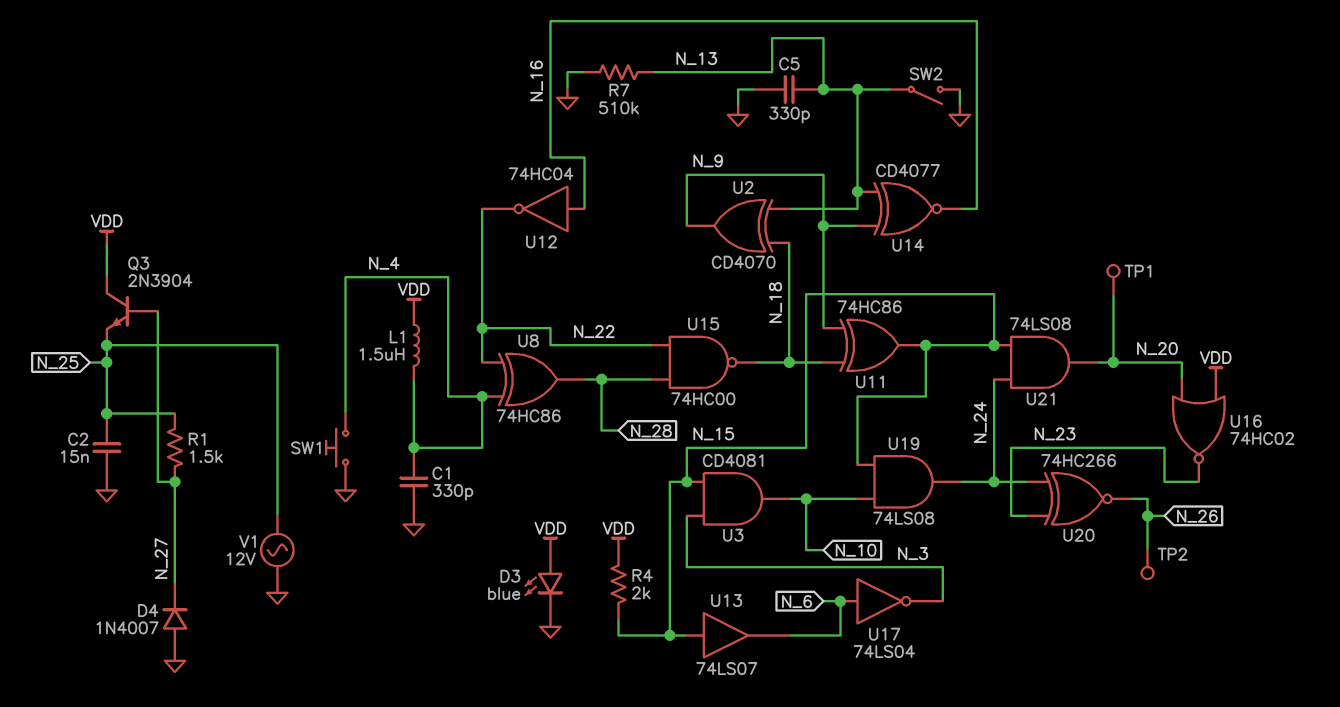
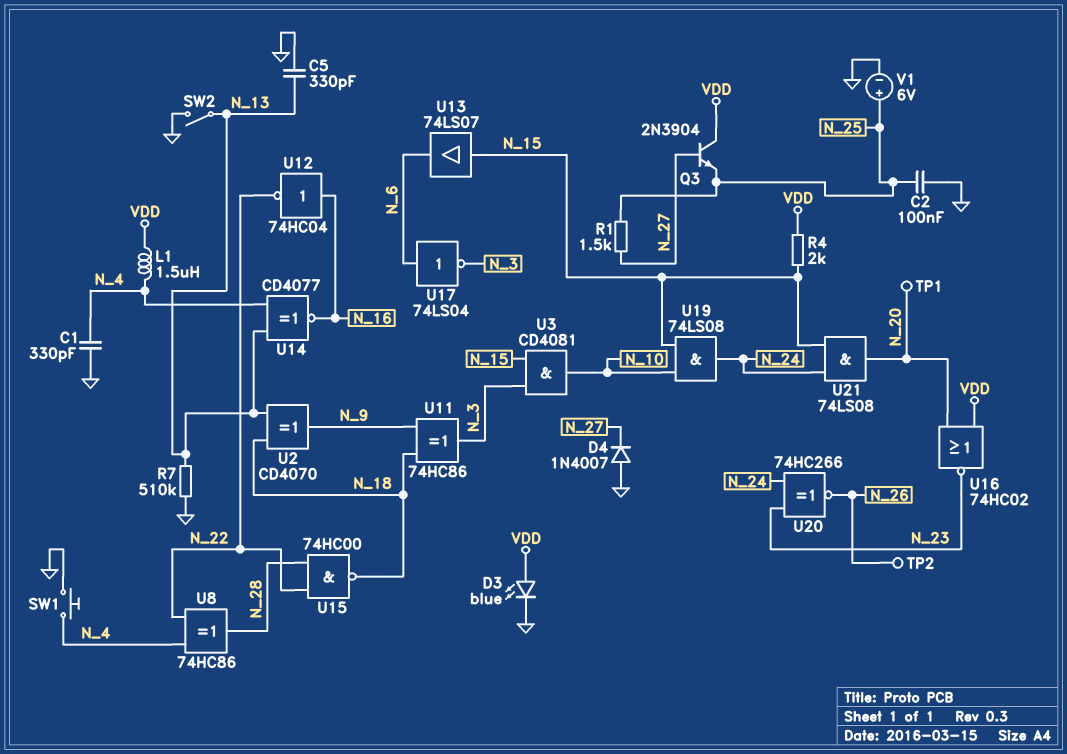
C2: 15nF (GND, N_25) -> 100nF (GND, N_25)
U11: XOR 74HC86 (in N_9, in N_18, out N_15) -> XOR 74HC86 (in N_9, in N_18, out N_3)
U14: XNOR CD4077 (in N_9, in N_13, out N_16) -> XNOR CD4077 (in N_4, in N_13, out N_16)
V1: AC 12V (GND, N_25) -> 6V (plus N_25, minus GND)

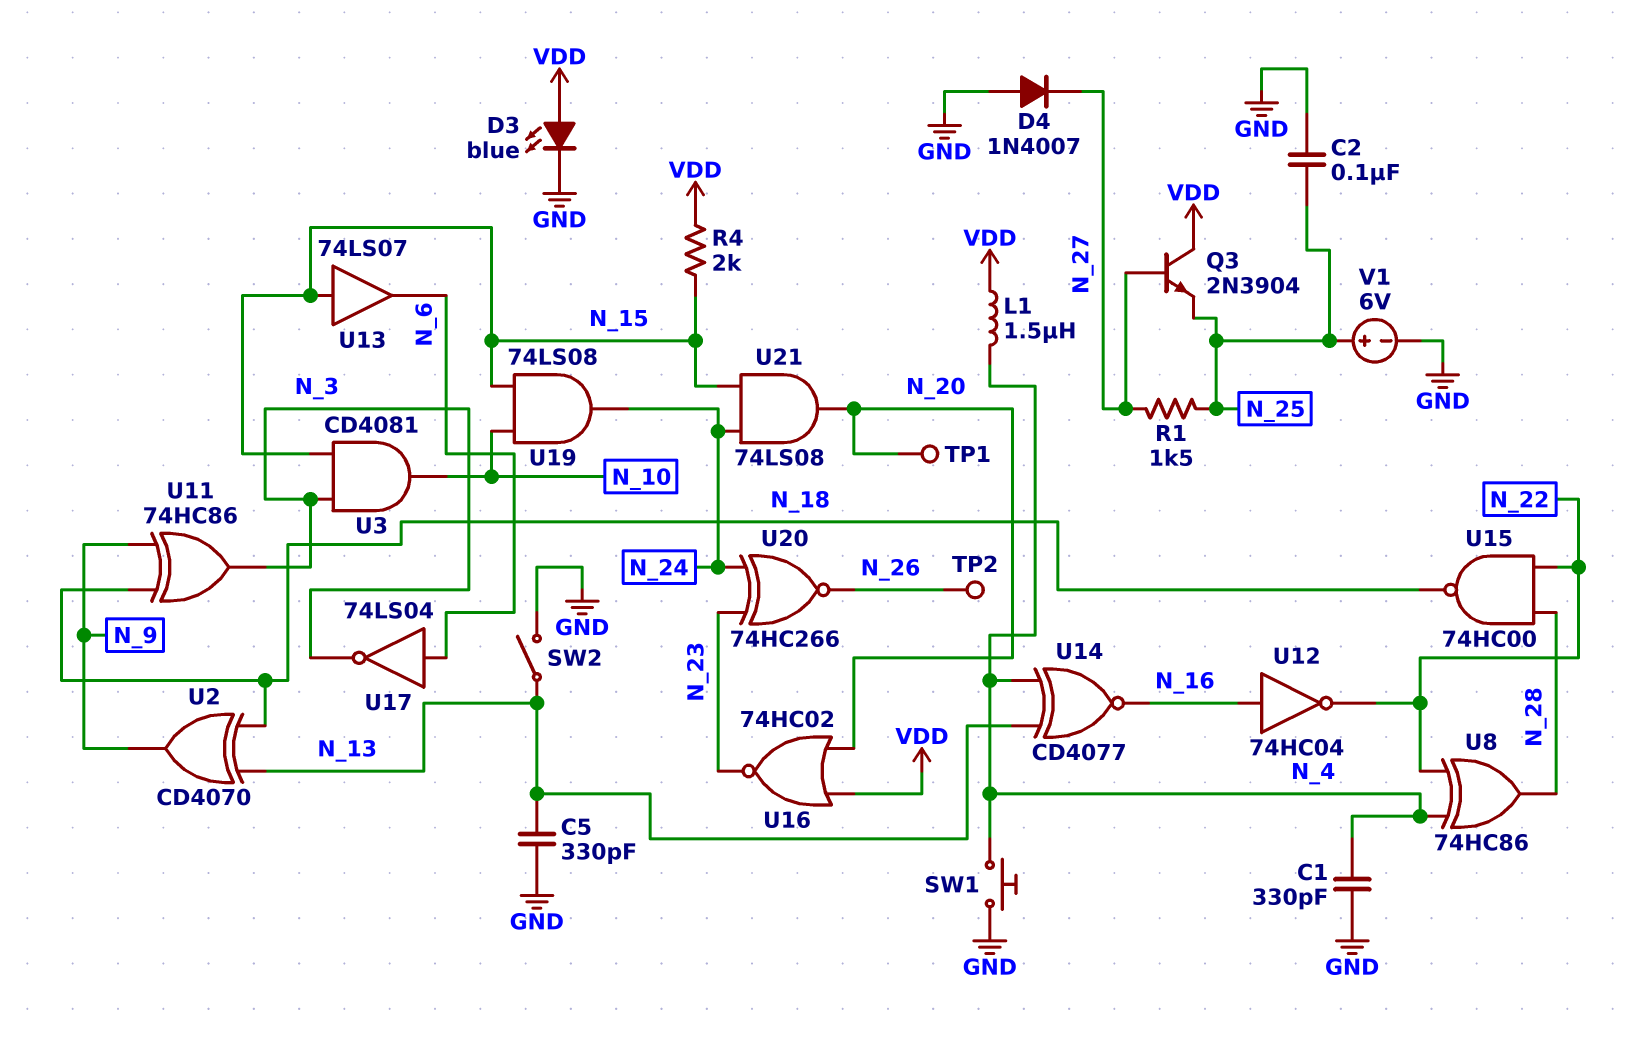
R7: 510k (GND, N_13) -> none

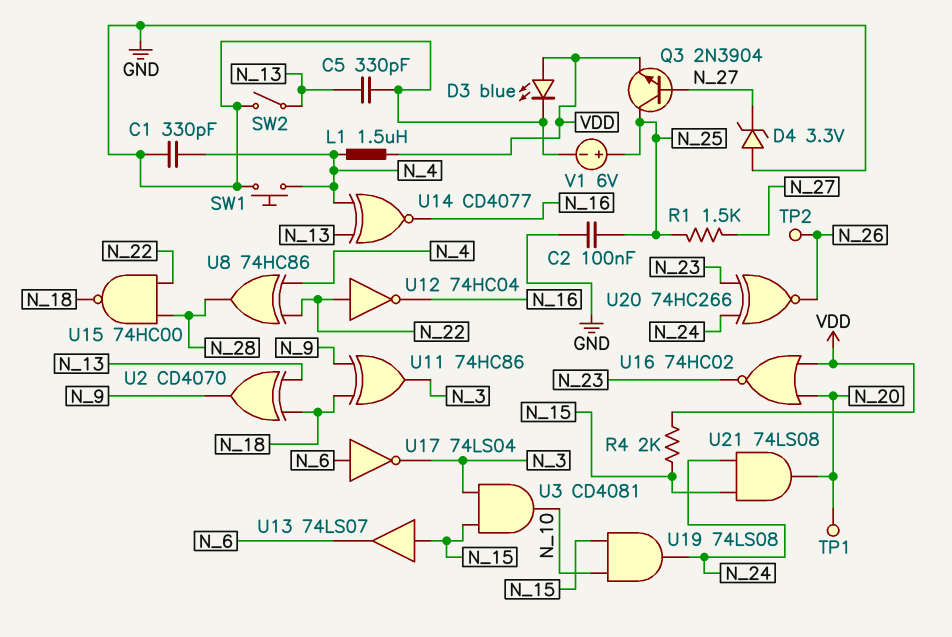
D4: diode 1N4007 (A GND, K N_27) -> zener 3.3V (A GND, K N_27)
Q3: NPN 2N3904 (B N_27, C VDD, E N_25) -> NPN 2N3904 (B N_27, C N_25, E VDD)
U12: NOT 74HC04 (in N_16, out N_22) -> NOT 74HC04 (in N_22, out N_16)

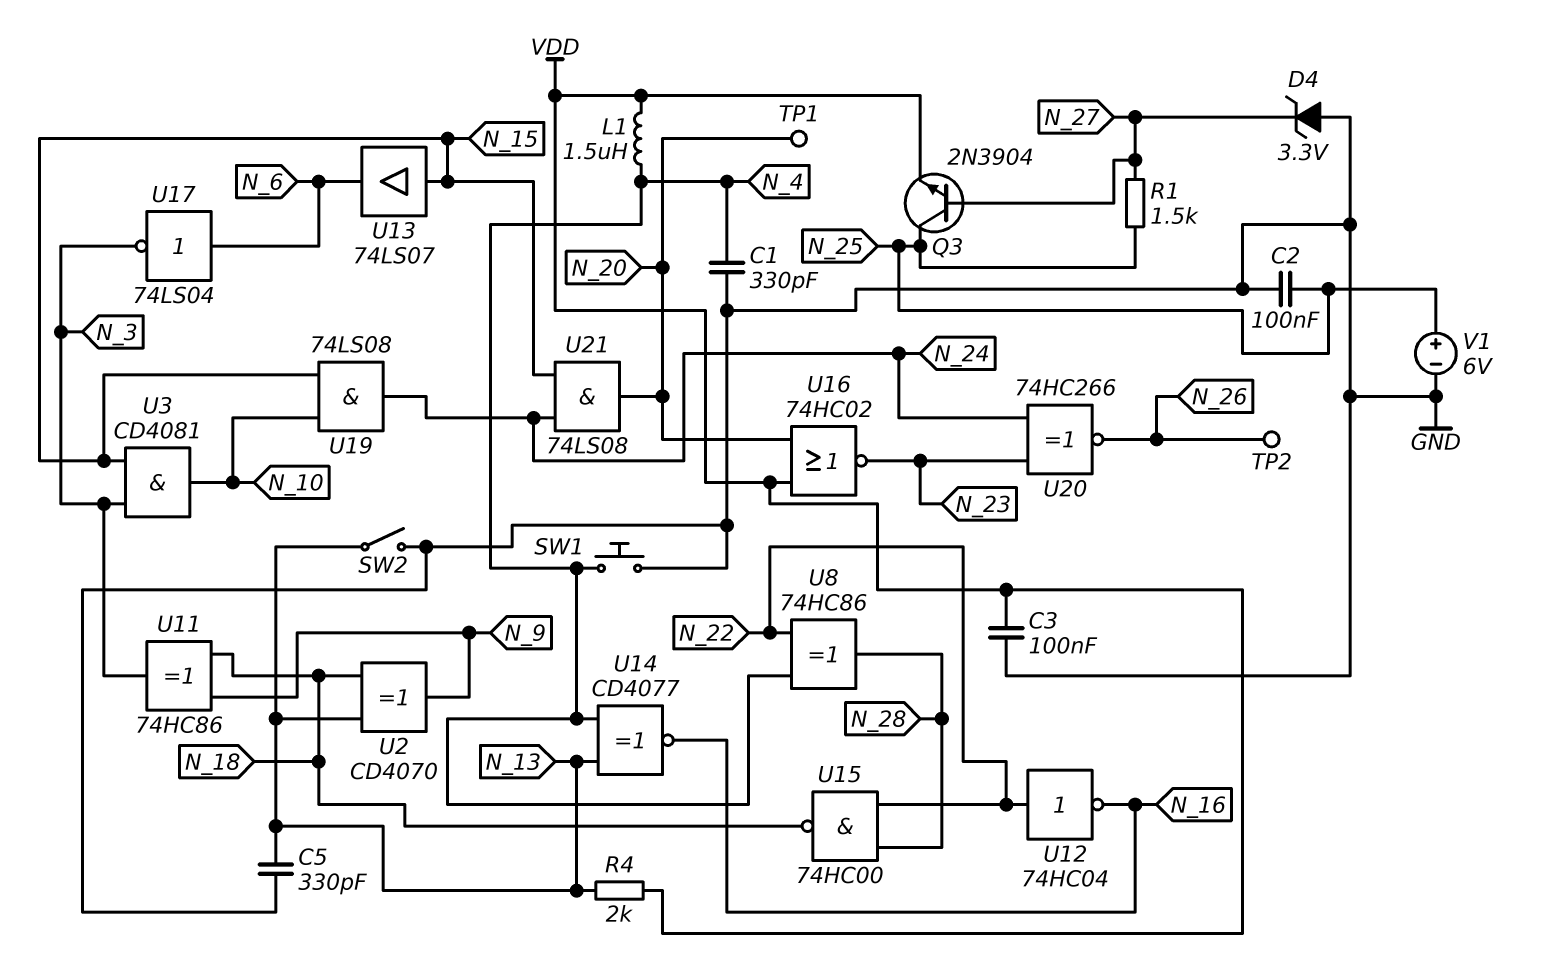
C3: none -> 100nF (GND, VDD)
D3: LED blue (A VDD, K GND) -> none
R4: 2k (N_15, VDD) -> 2k (N_13, VDD)

